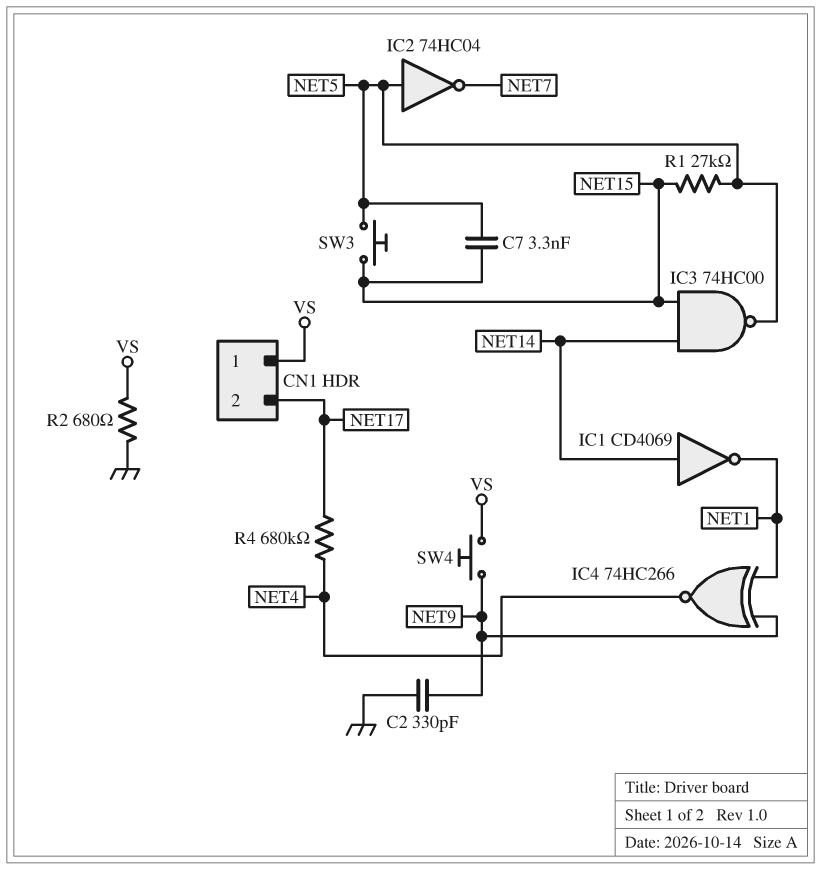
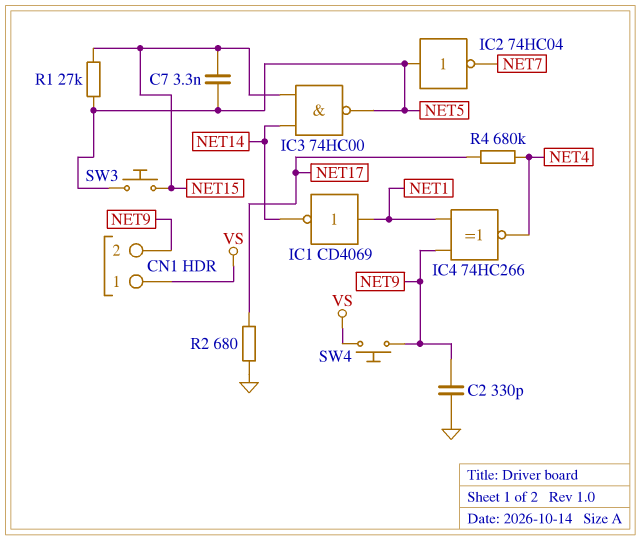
CN1 pin 2: NET17 -> NET9
IC1: NOT CD4069 (in NET14, out NET1) -> NOT CD4069 (in NET1, out NET14)
R2: 680 (GND, VS) -> 680 (GND, NET17)

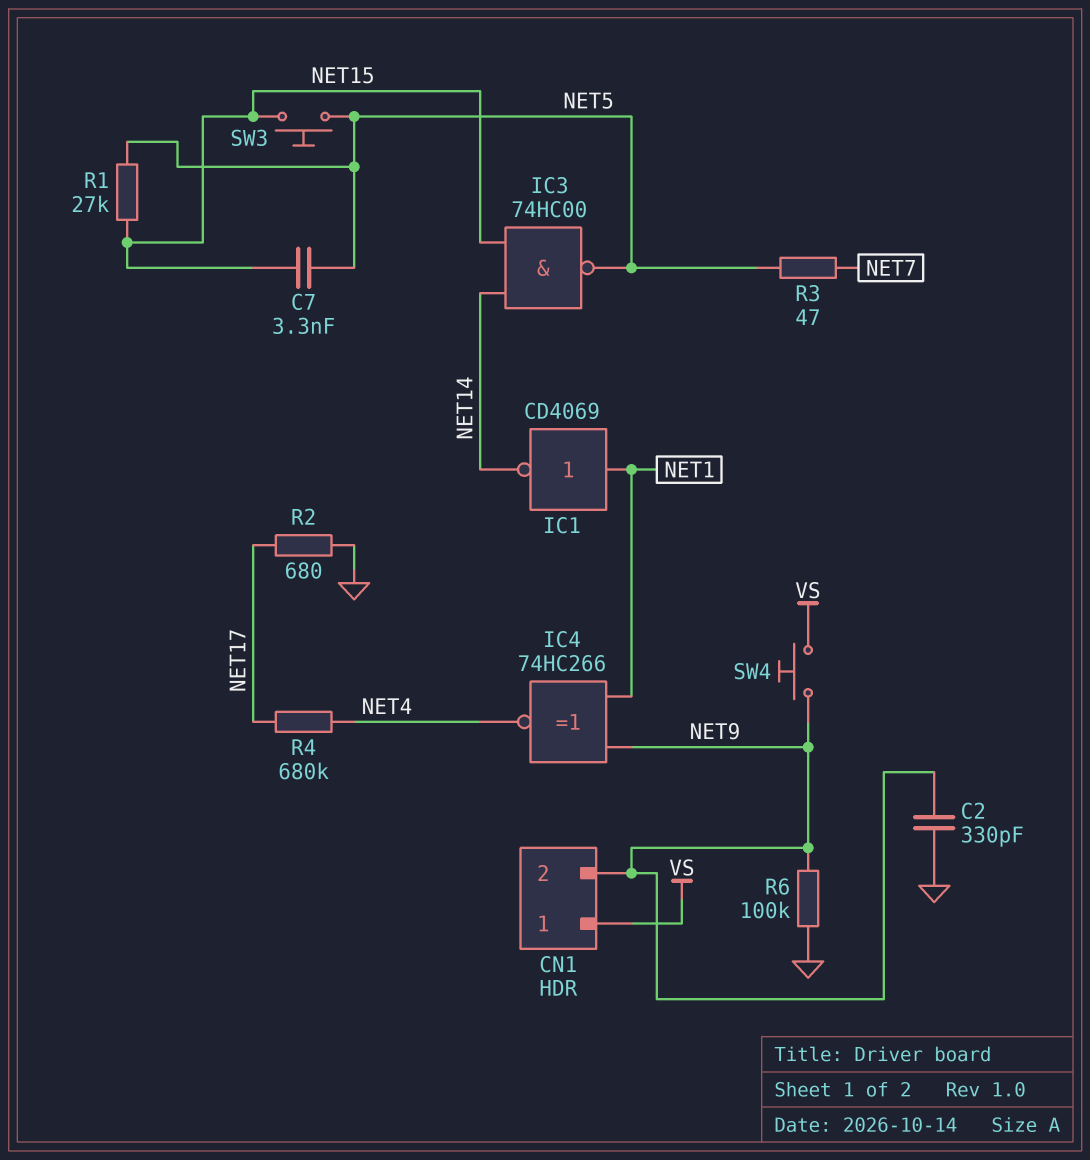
IC2: NOT 74HC04 (in NET5, out NET7) -> none
R3: none -> 47 (NET5, NET7)
R6: none -> 100k (GND, NET9)

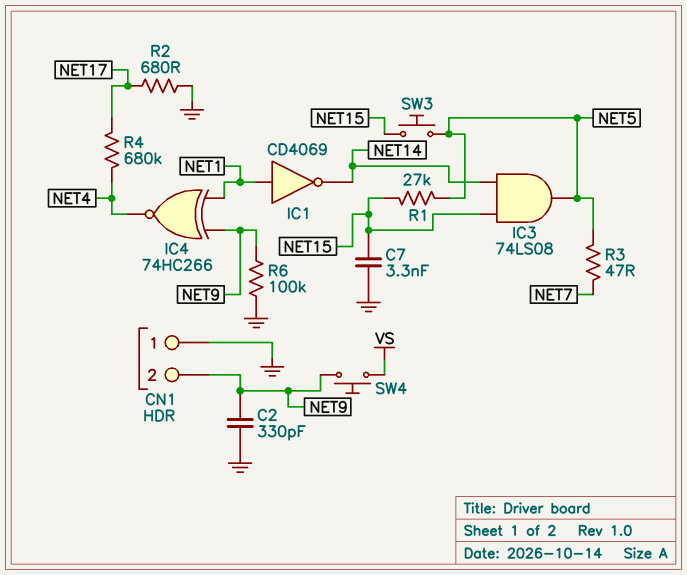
C7: 3.3nF (NET5, NET15) -> 3.3nF (GND, NET15)
CN1 pin 1: VS -> GND
IC3: NAND 74HC00 (in NET14, in NET15, out NET5) -> AND 74LS08 (in NET14, in NET15, out NET5)

